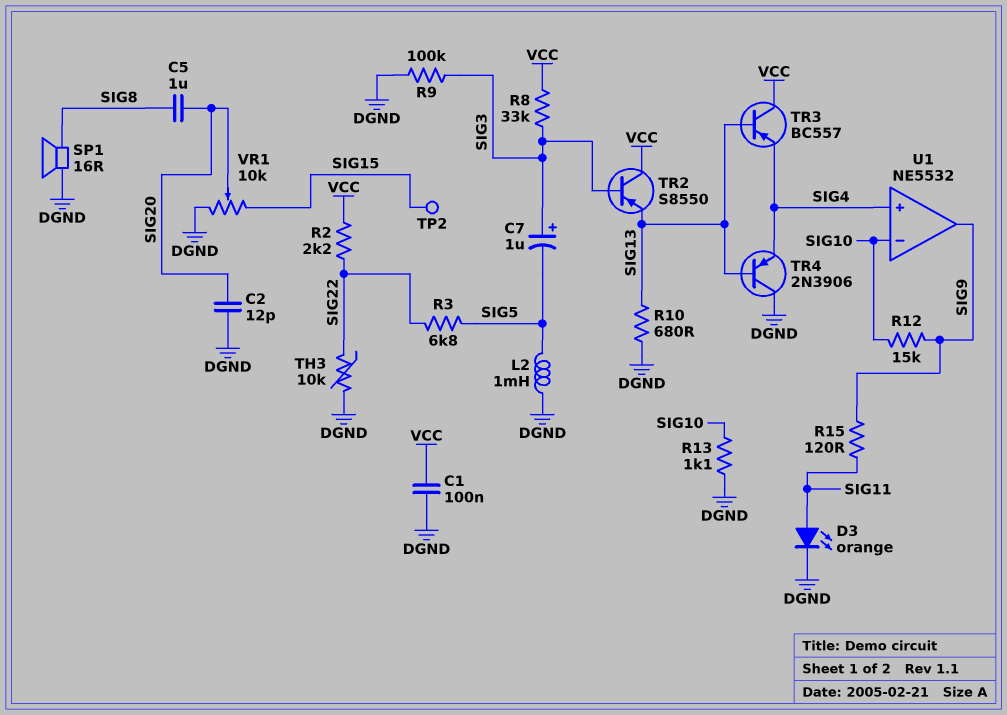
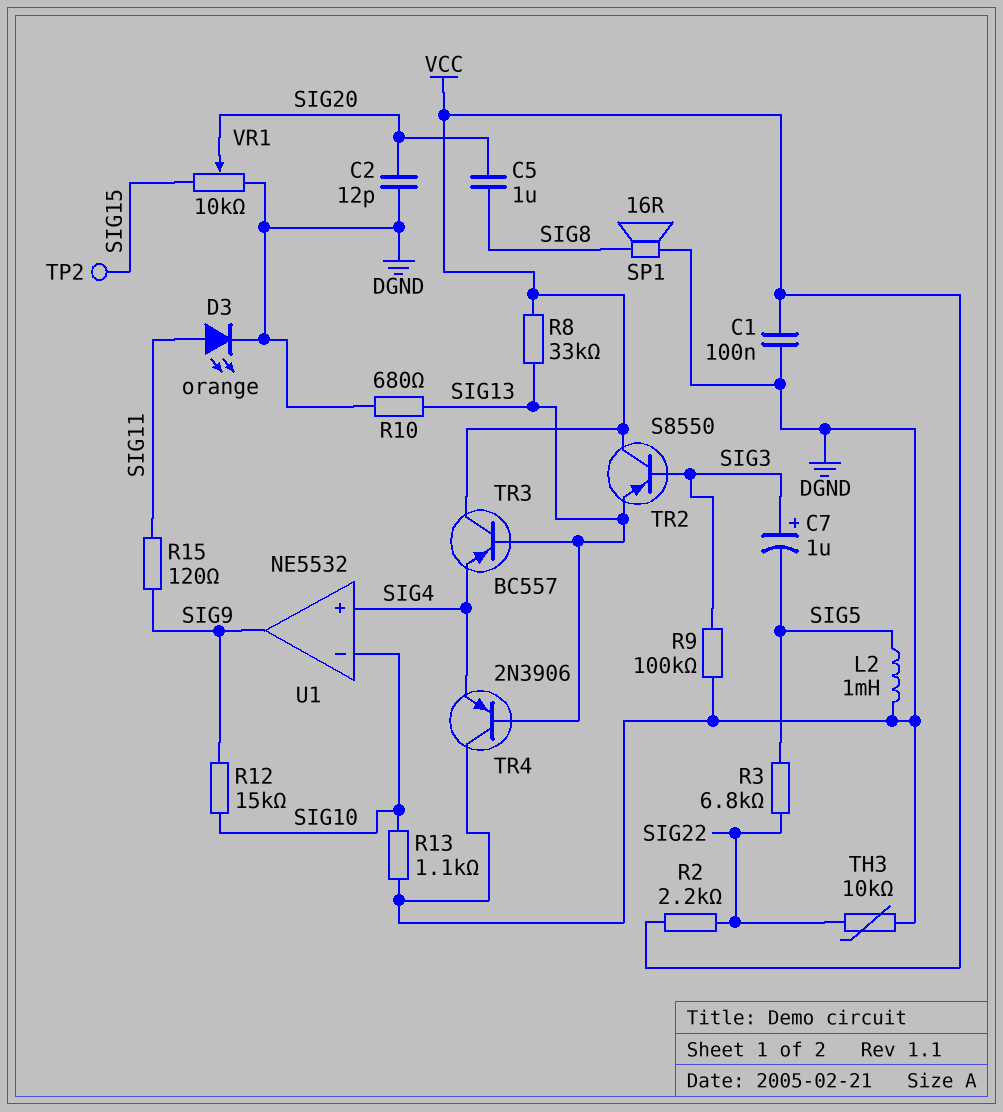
R8: 33k (SIG3, VCC) -> 33k (SIG13, VCC)

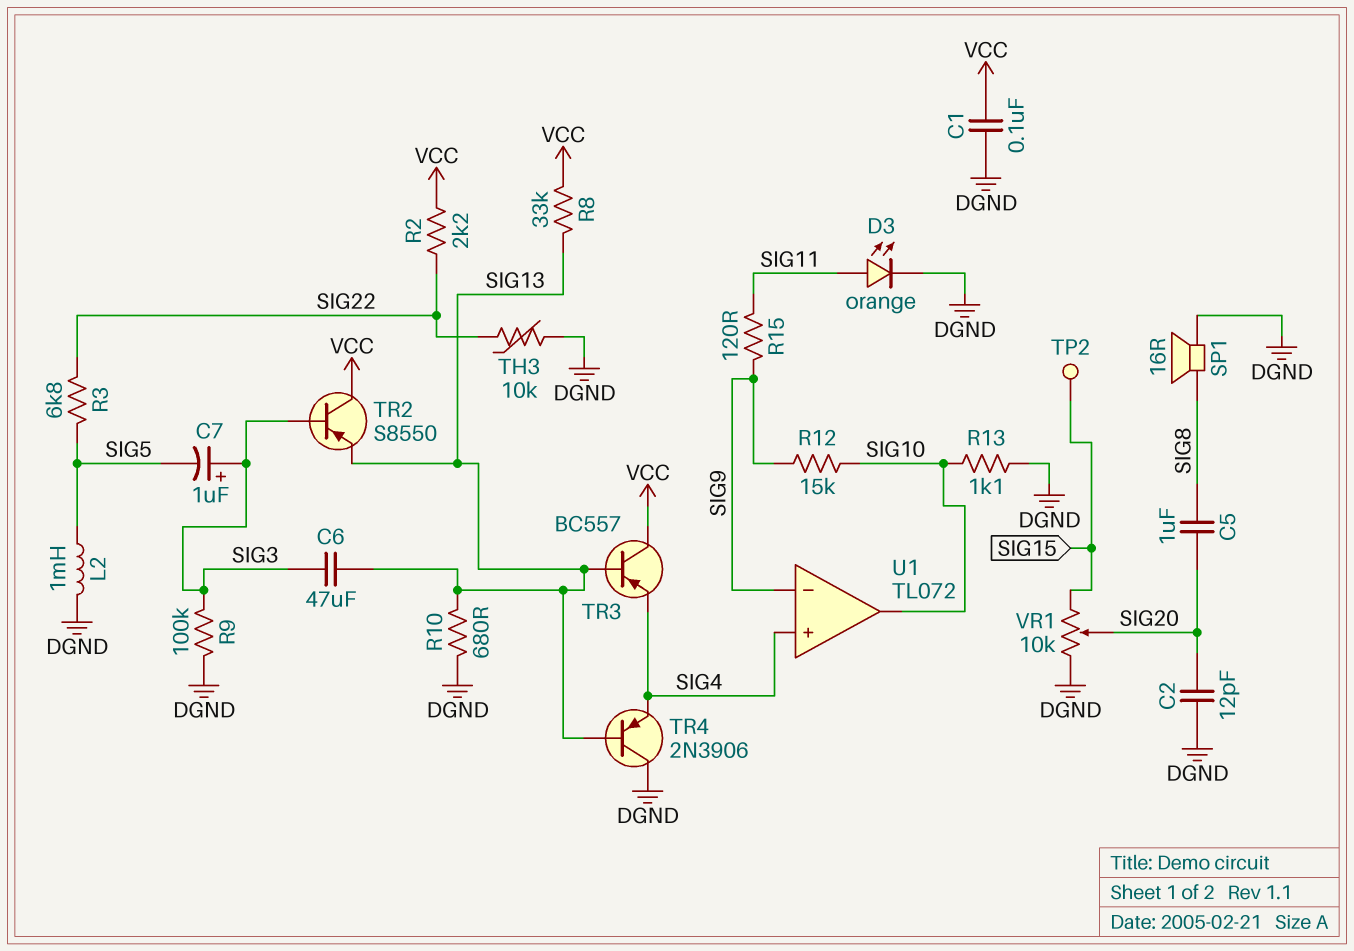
C6: none -> 47uF (SIG3, SIG13)
U1: NE5532 -> TL072
U1 pin in-: SIG10 -> SIG9
U1 pin out: SIG9 -> SIG10

